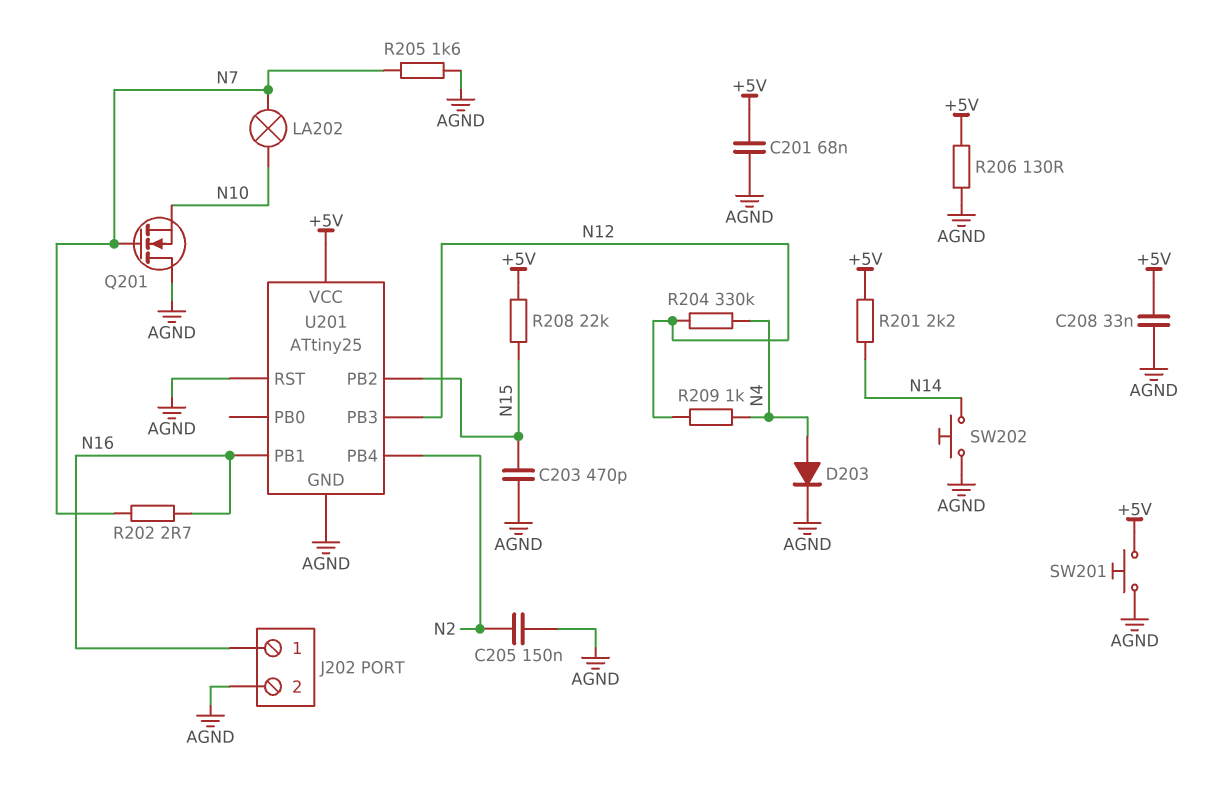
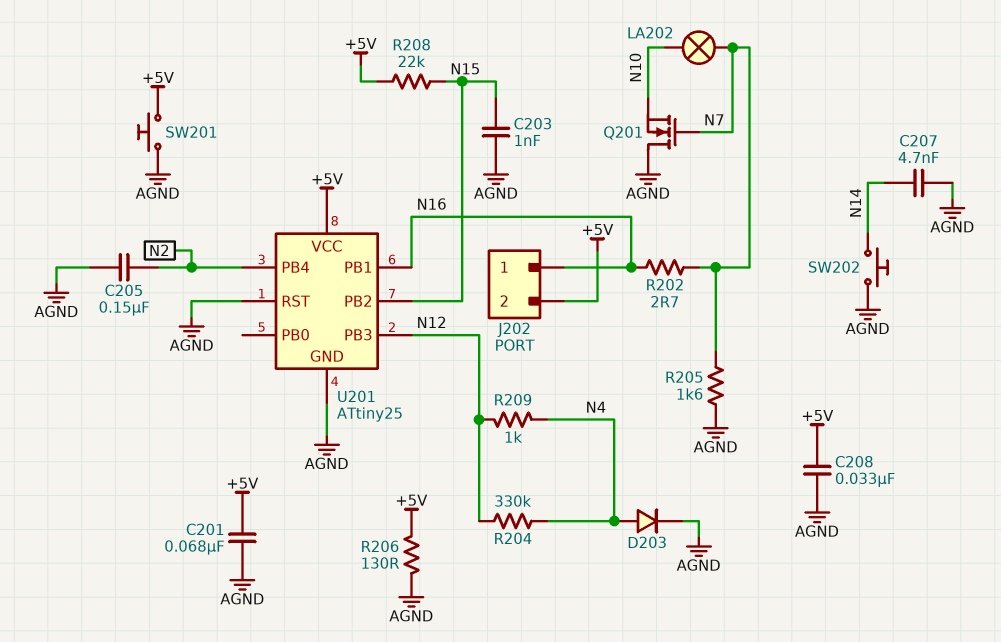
C203: 470pF (AGND, N15) -> 1nF (AGND, N15)
C207: none -> 4.7nF (AGND, N14)
J202 pin 2: AGND -> +5V
R201: 2.2k (+5V, N14) -> none

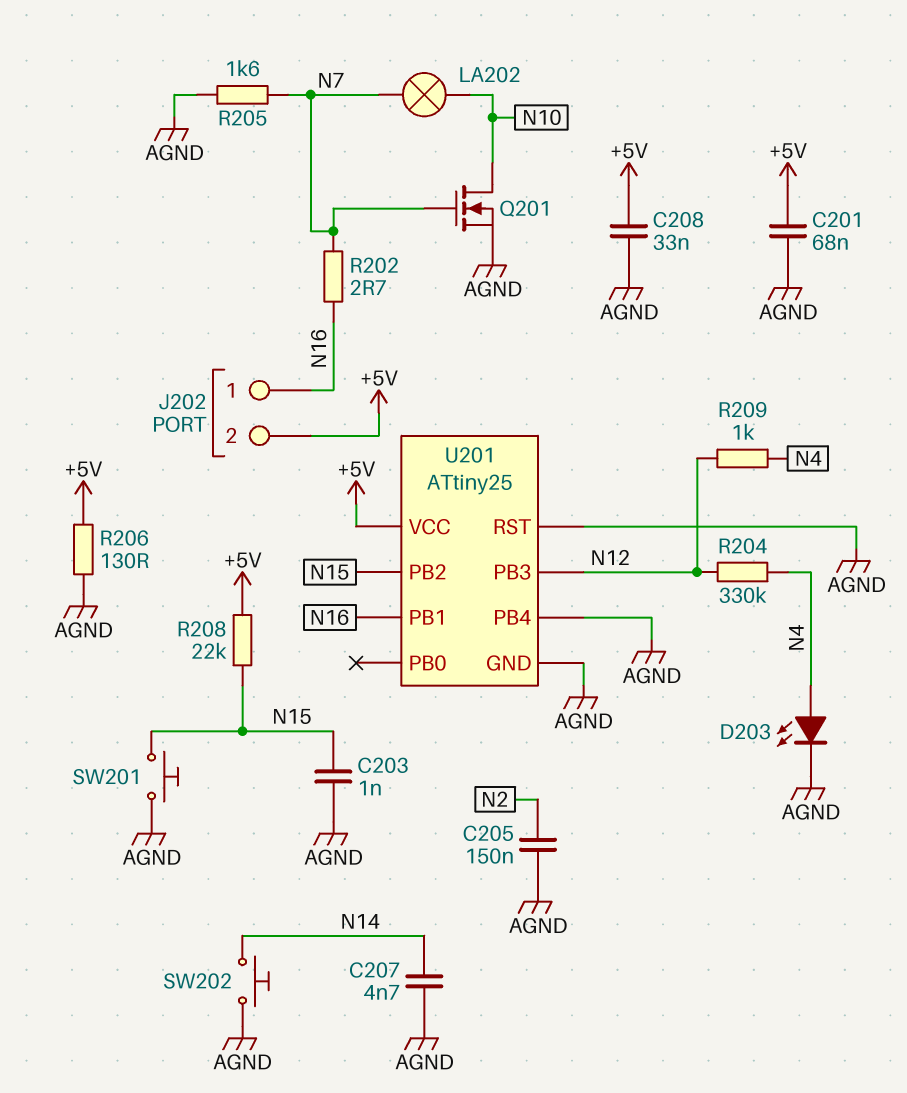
D203: diode (A N4, K AGND) -> LED (A N4, K AGND)
Q201: NMOS (G N7, D AGND, S N10) -> NMOS (G N7, D N10, S AGND)
SW201: button (+5V, AGND) -> button (AGND, N15)
U201 pin PB4: N2 -> AGND

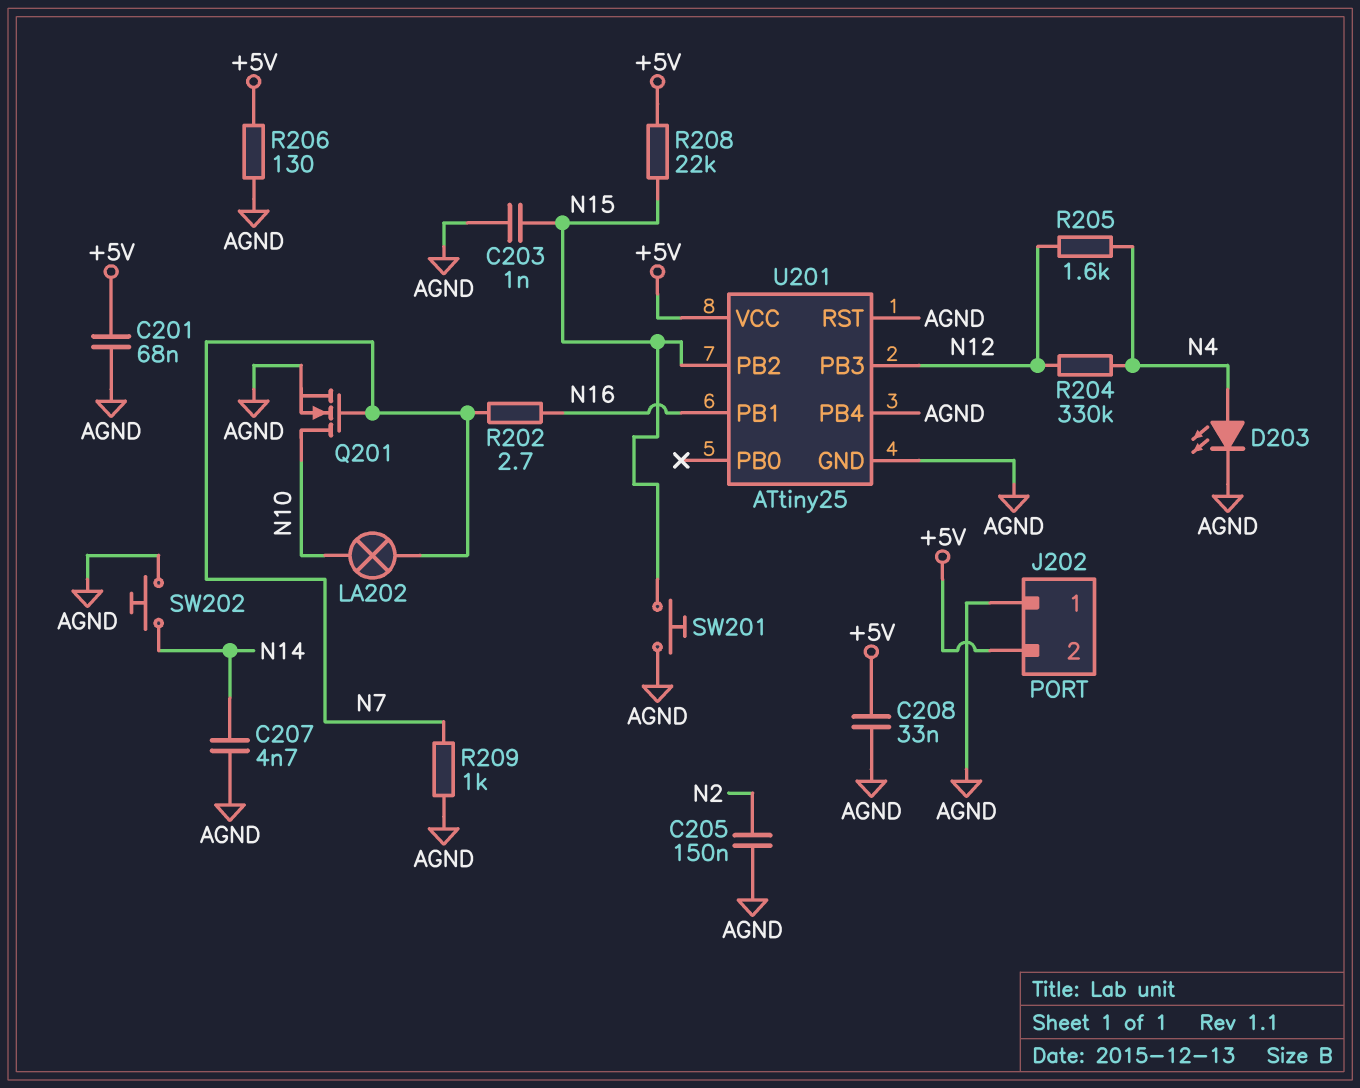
J202 pin 1: N16 -> AGND
R205: 1.6k (AGND, N7) -> 1.6k (N4, N12)
R209: 1k (N4, N12) -> 1k (AGND, N7)

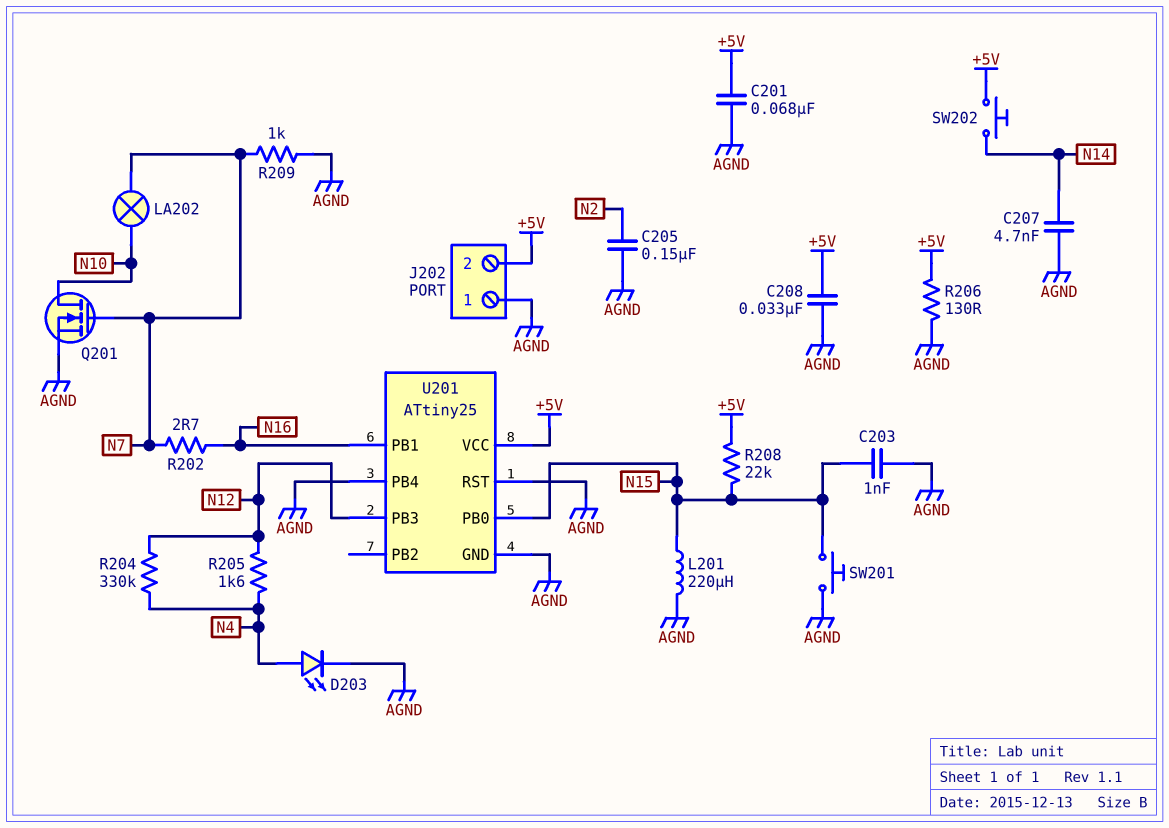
L201: none -> 220uH (AGND, N15)
SW202: button (AGND, N14) -> button (+5V, N14)
U201 pin PB0: none -> N15
U201 pin PB2: N15 -> none

